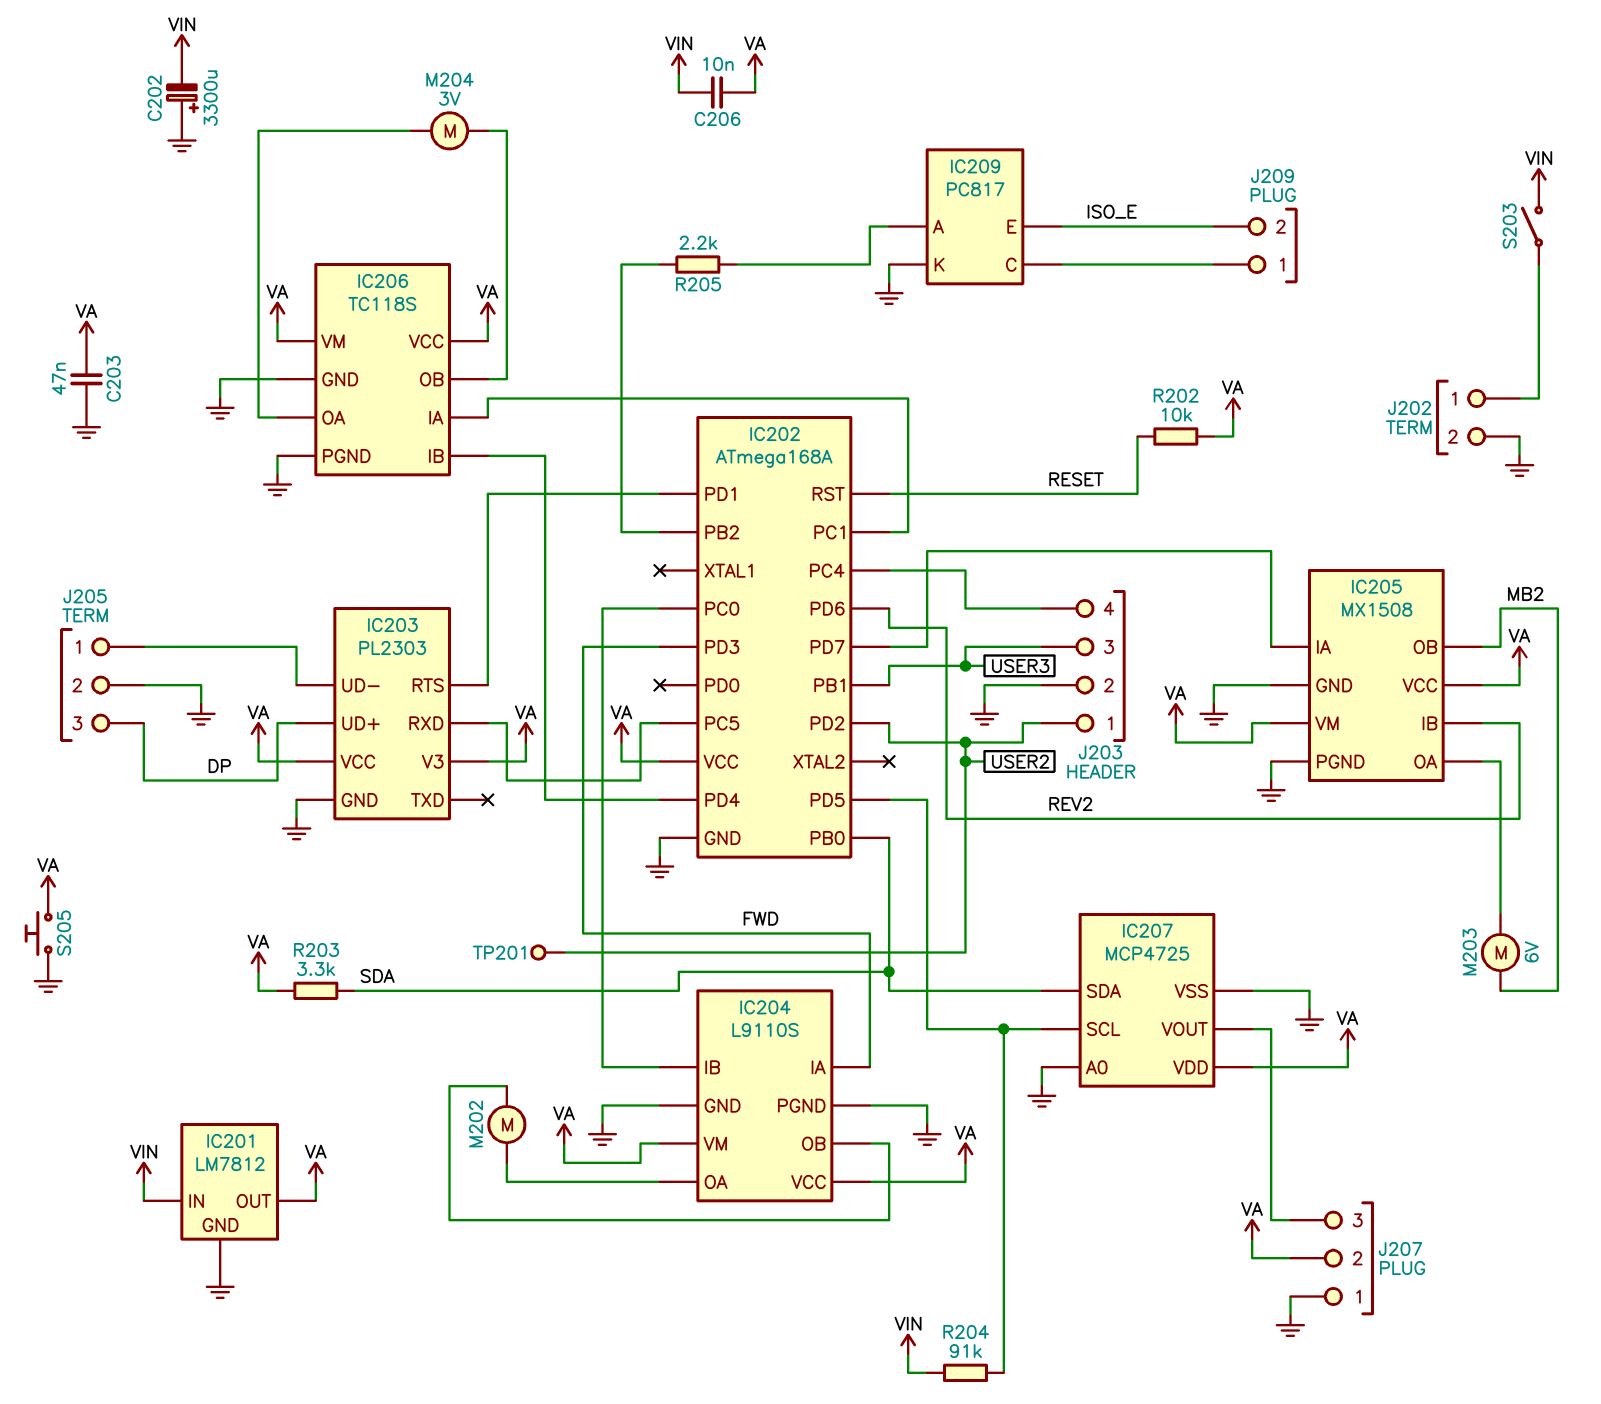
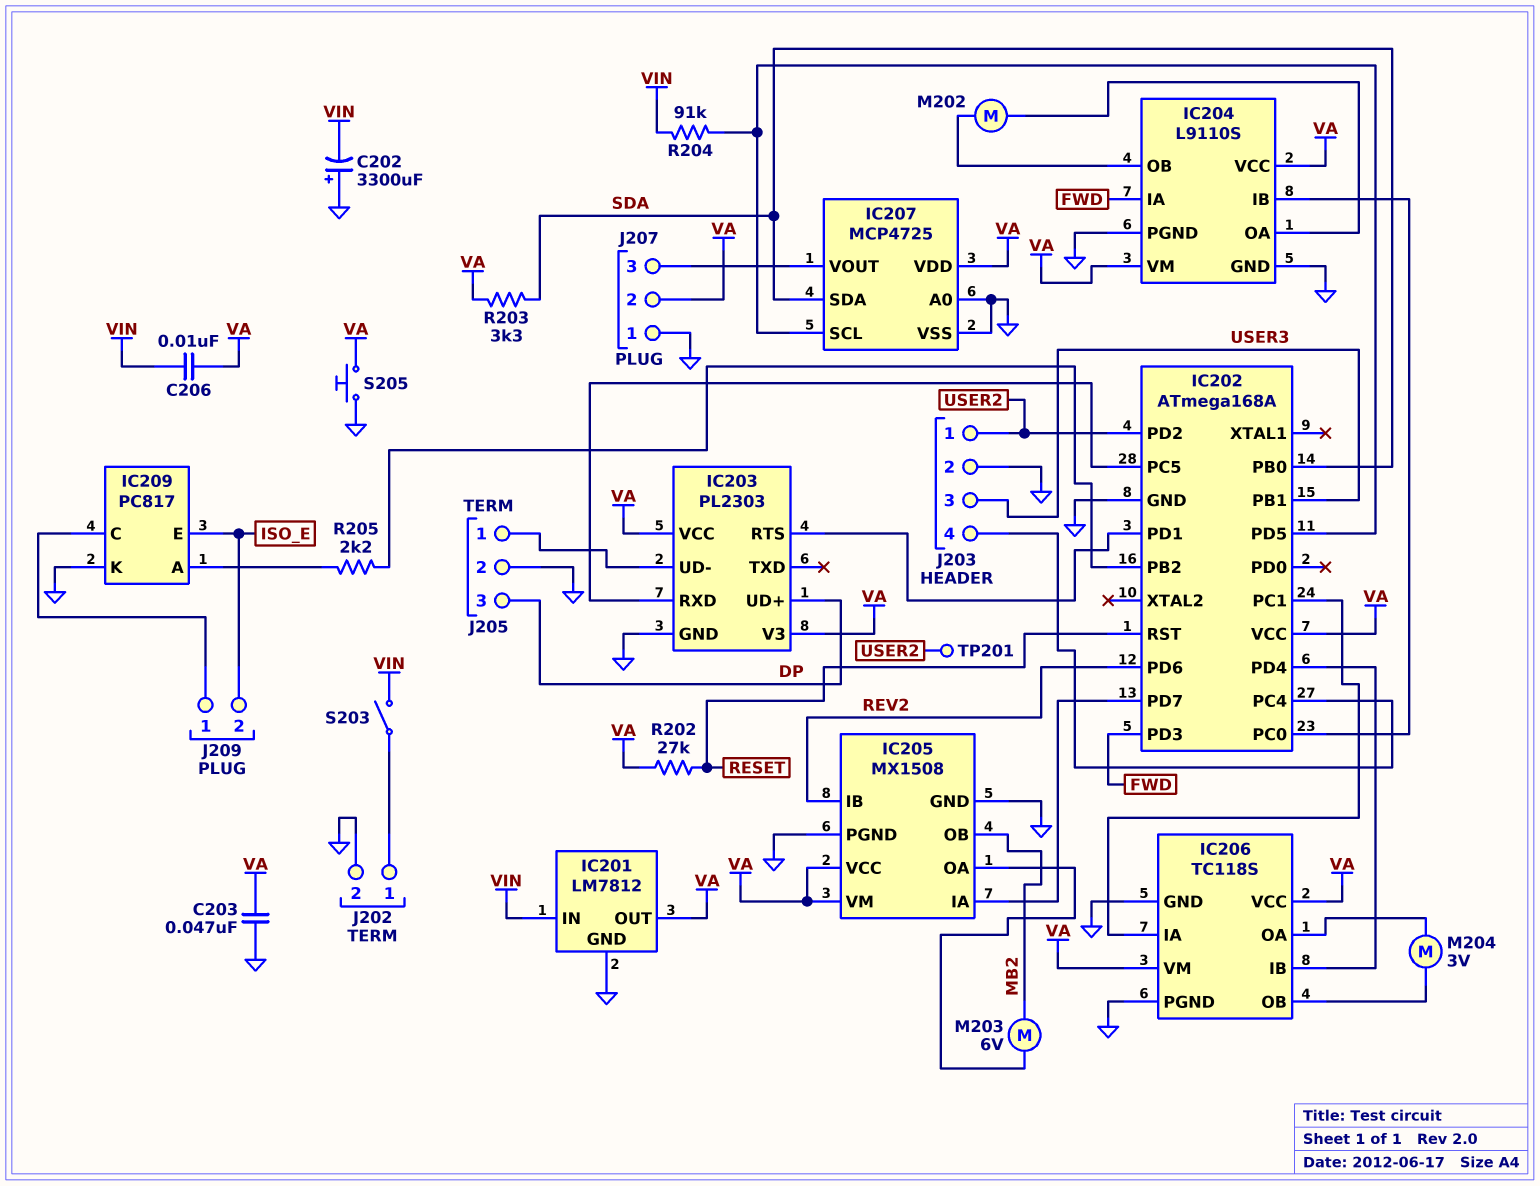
R202: 10k (RESET, VA) -> 27k (RESET, VA)

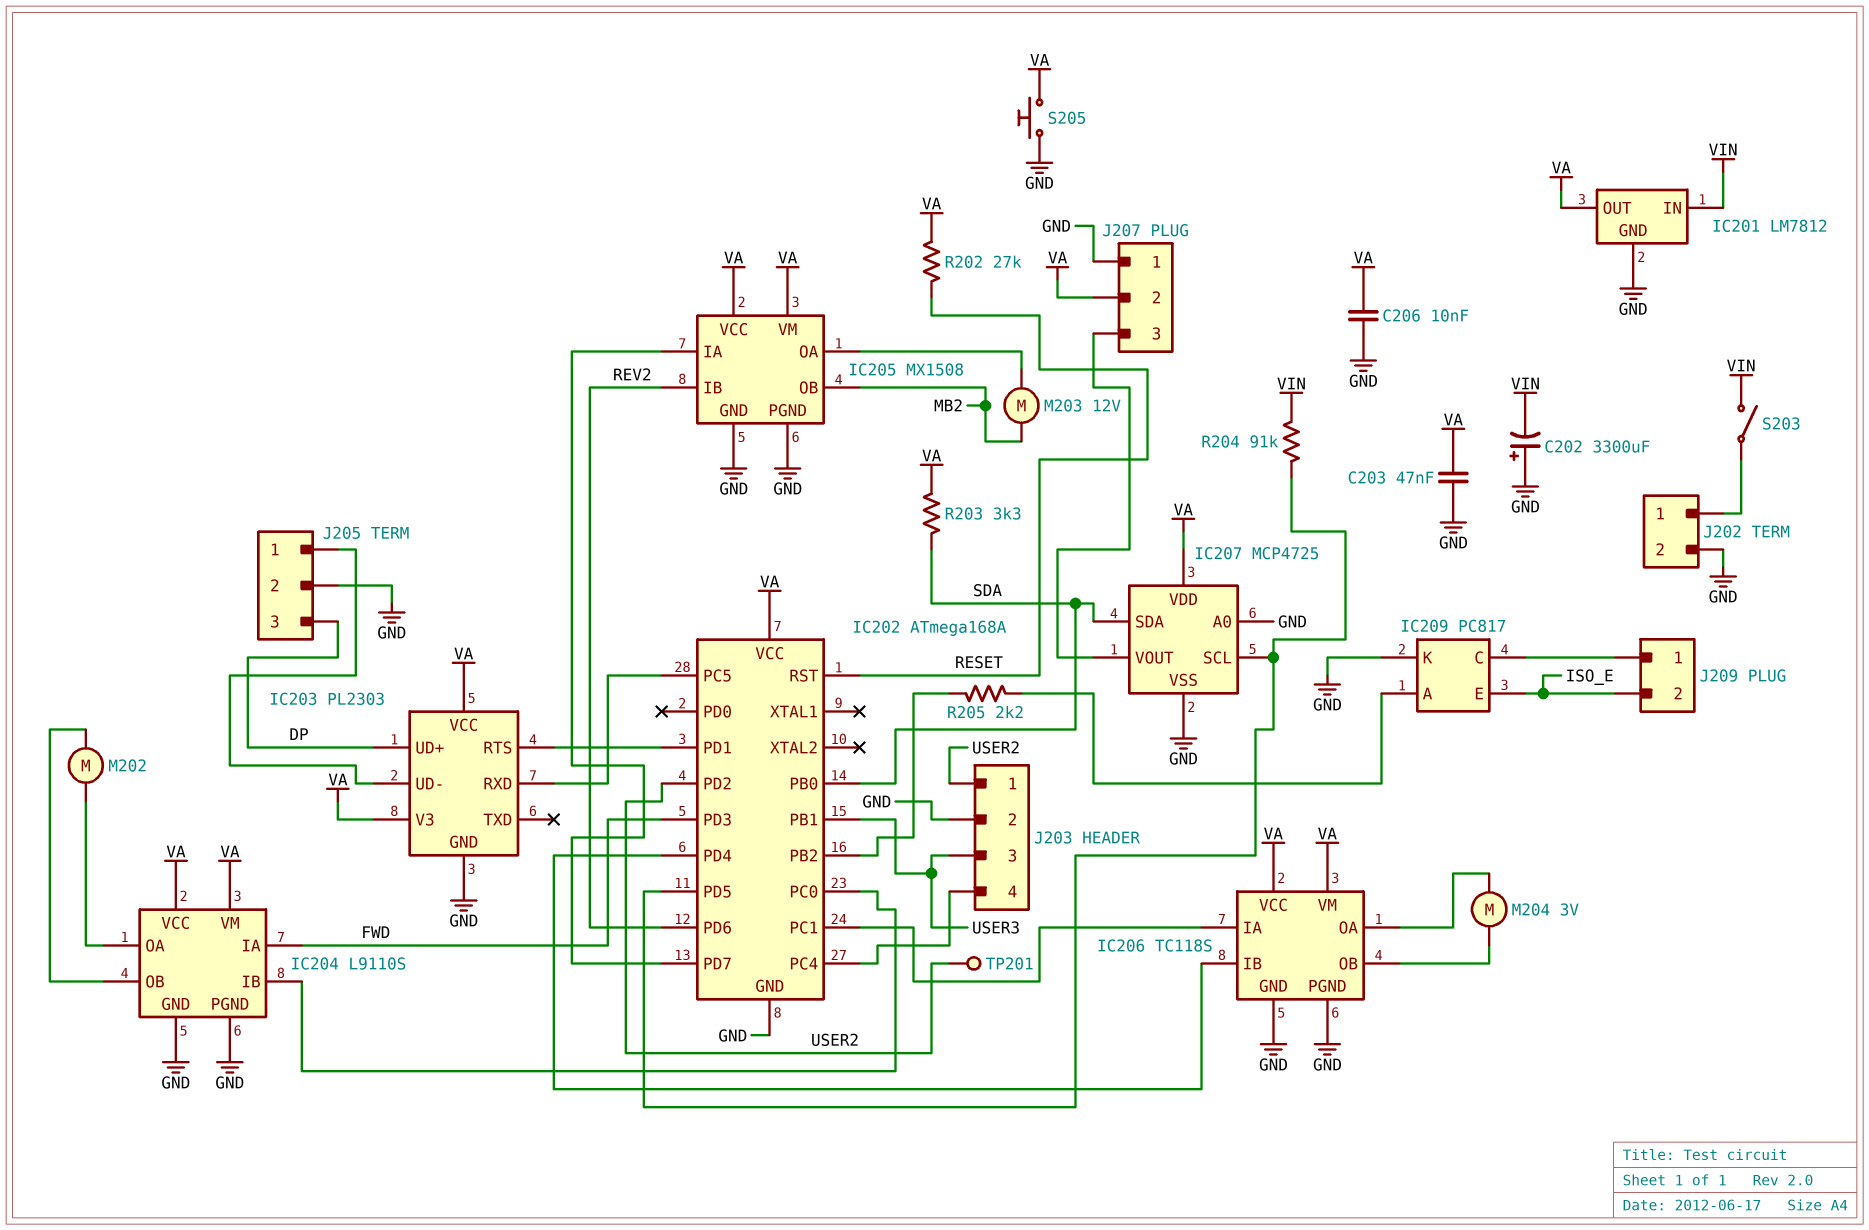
C206: 10nF (VA, VIN) -> 10nF (GND, VA)
M203: motor 6V (IC205/OA, MB2) -> motor 12V (IC205/OA, MB2)

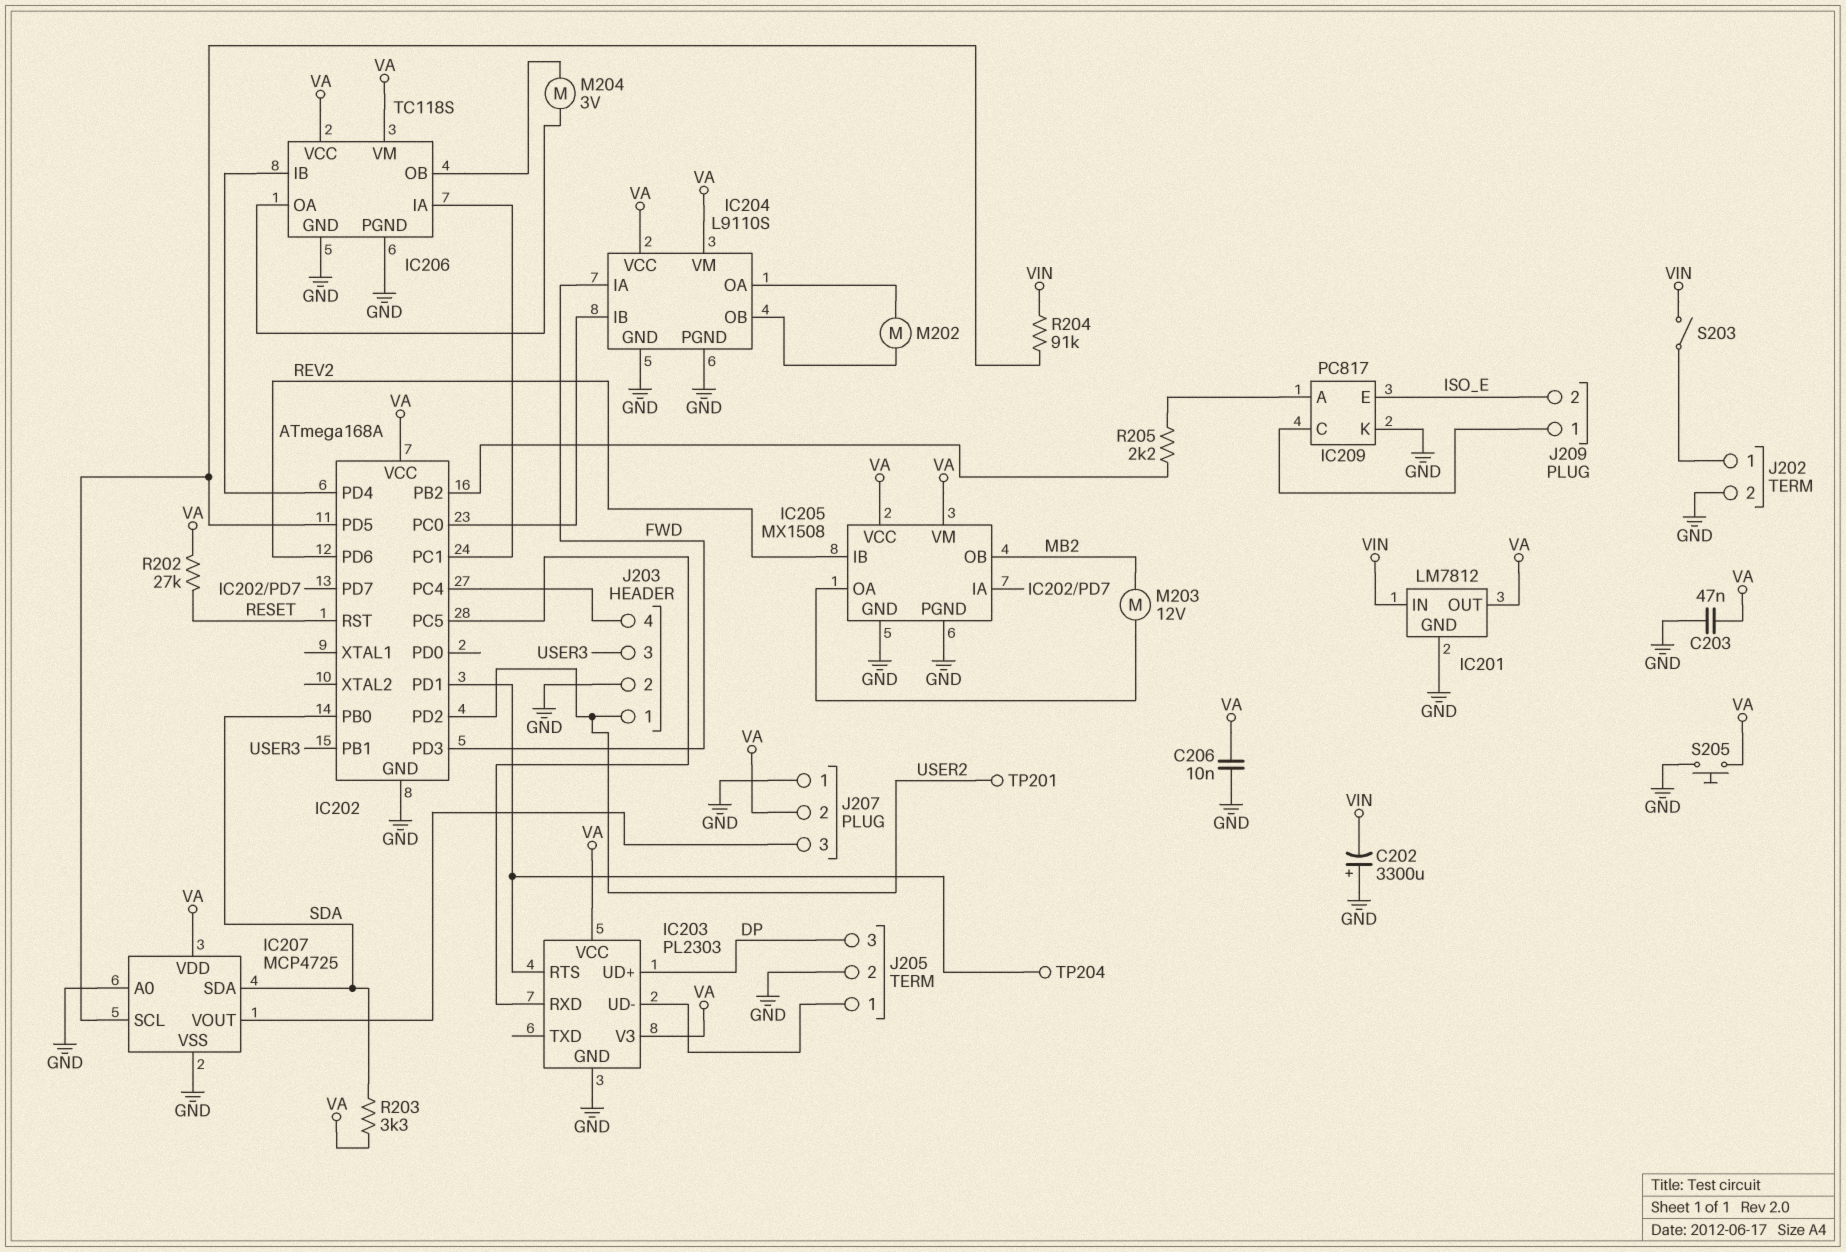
TP204: none -> test point (IC202/PD1)

